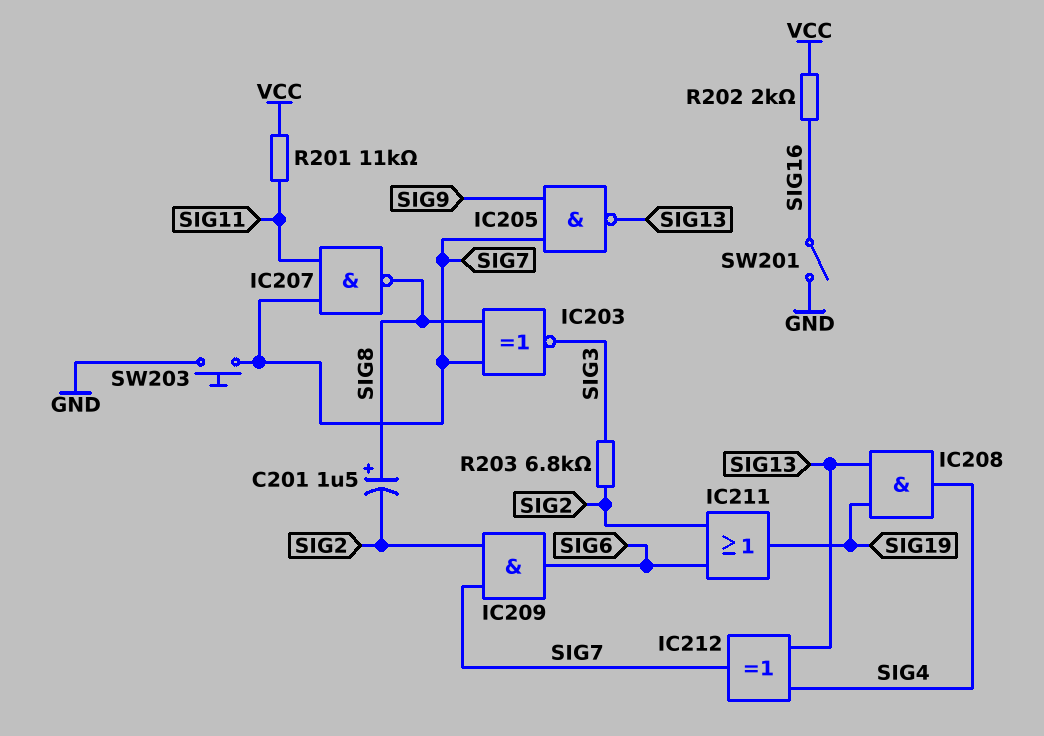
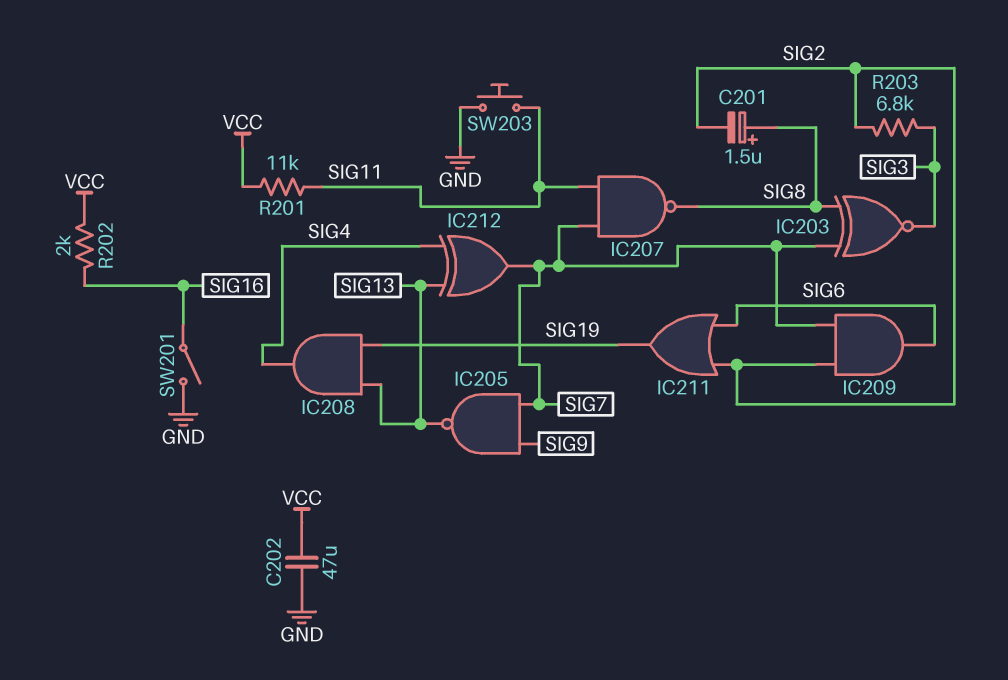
C202: none -> 47uF (GND, VCC)
SW203: button (GND, SIG7) -> button (GND, SIG11)

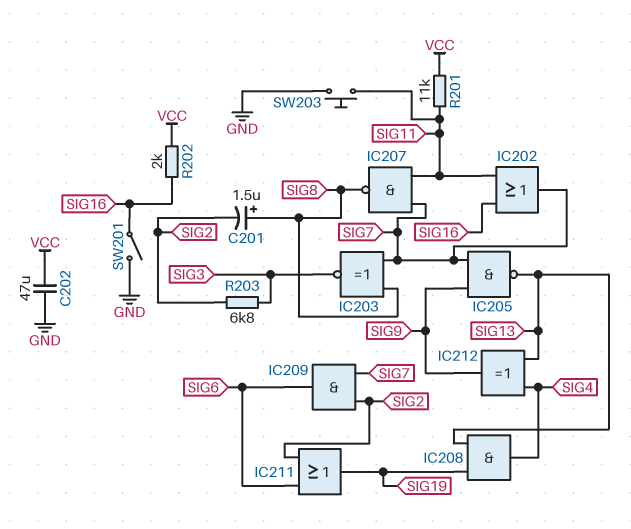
IC202: none -> OR (in SIG11, in SIG16, out SIG7)
IC212: XOR (in SIG4, in SIG13, out SIG7) -> XOR (in SIG4, in SIG13, out SIG9)

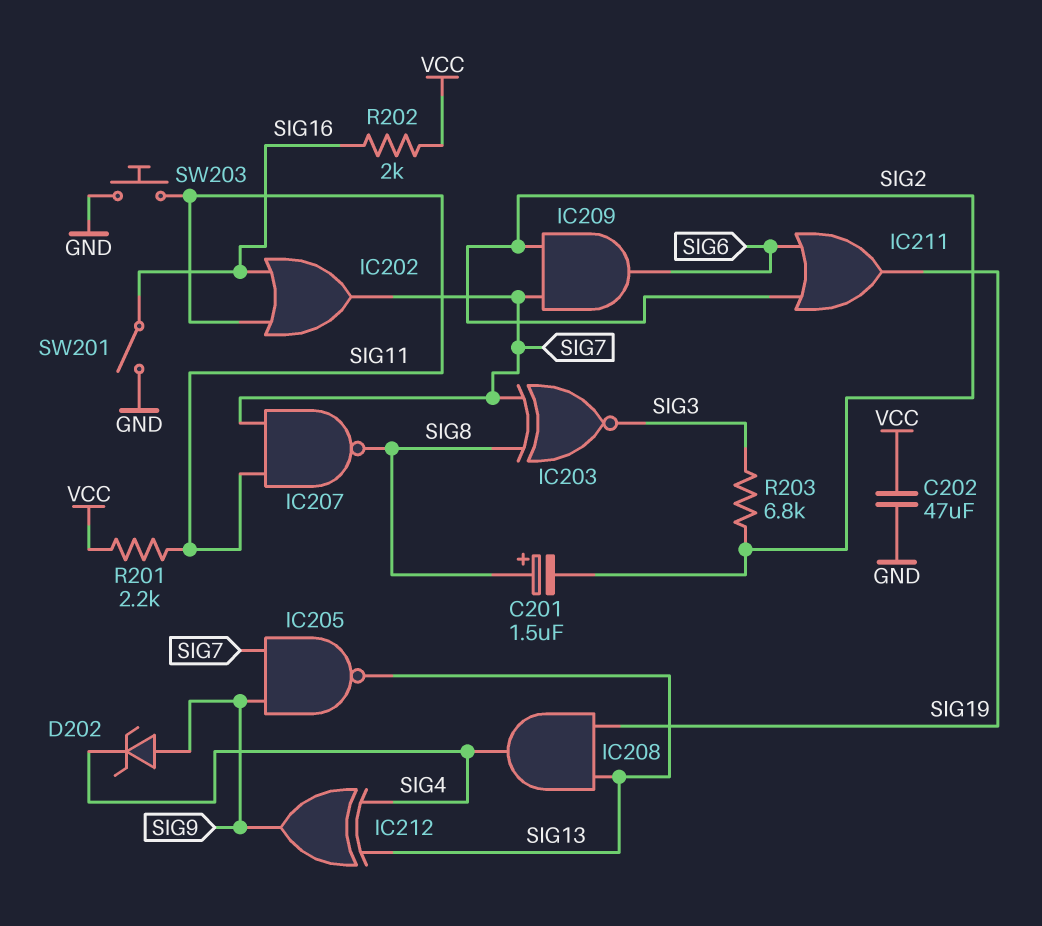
D202: none -> zener (A SIG9, K SIG4)
R201: 11k (SIG11, VCC) -> 2.2k (SIG11, VCC)

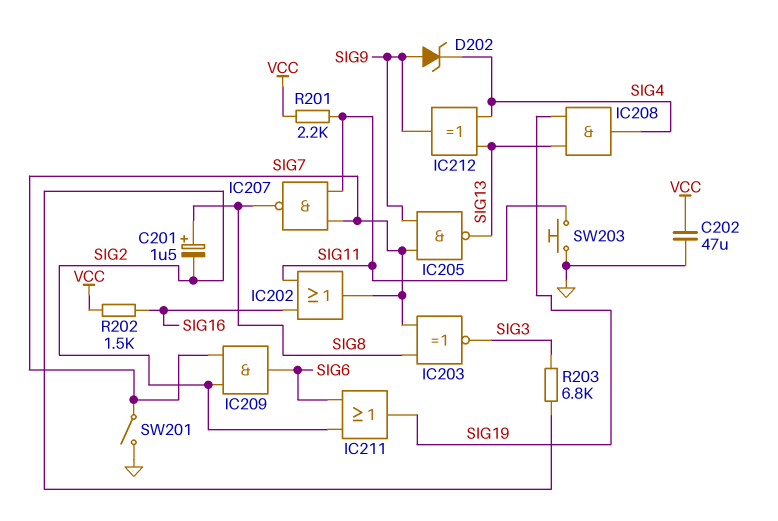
R202: 2k (SIG16, VCC) -> 1.5k (SIG16, VCC)
SW201: switch (GND, SIG16) -> switch (GND, SIG7)

